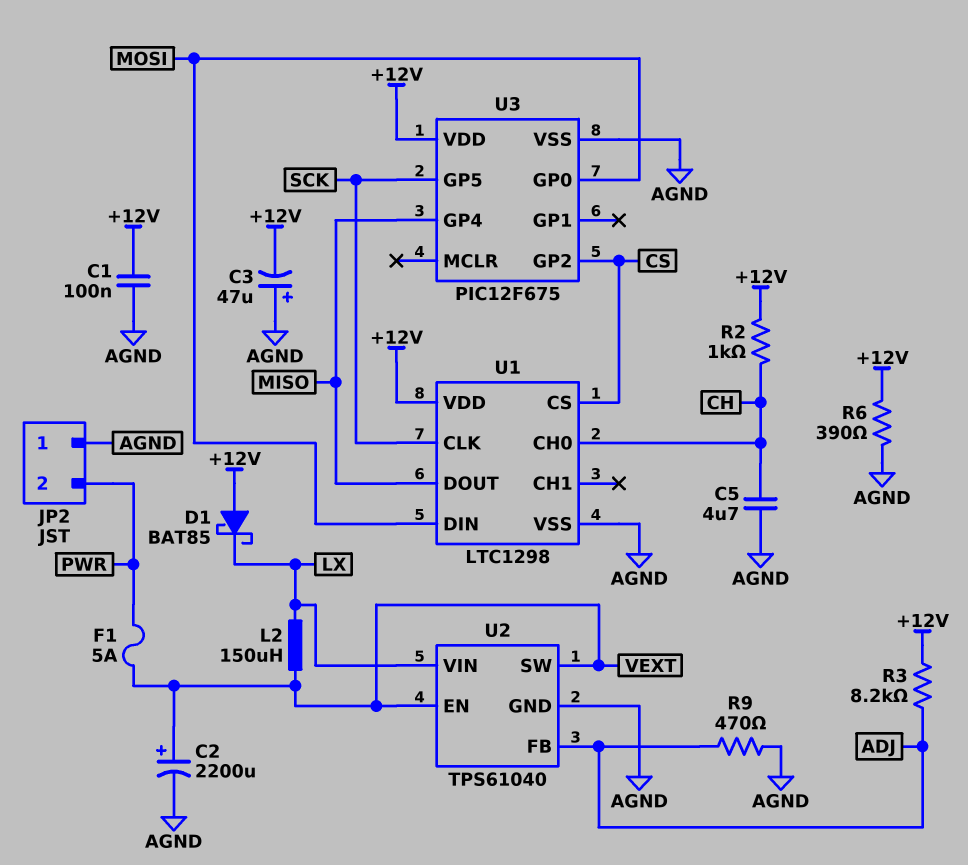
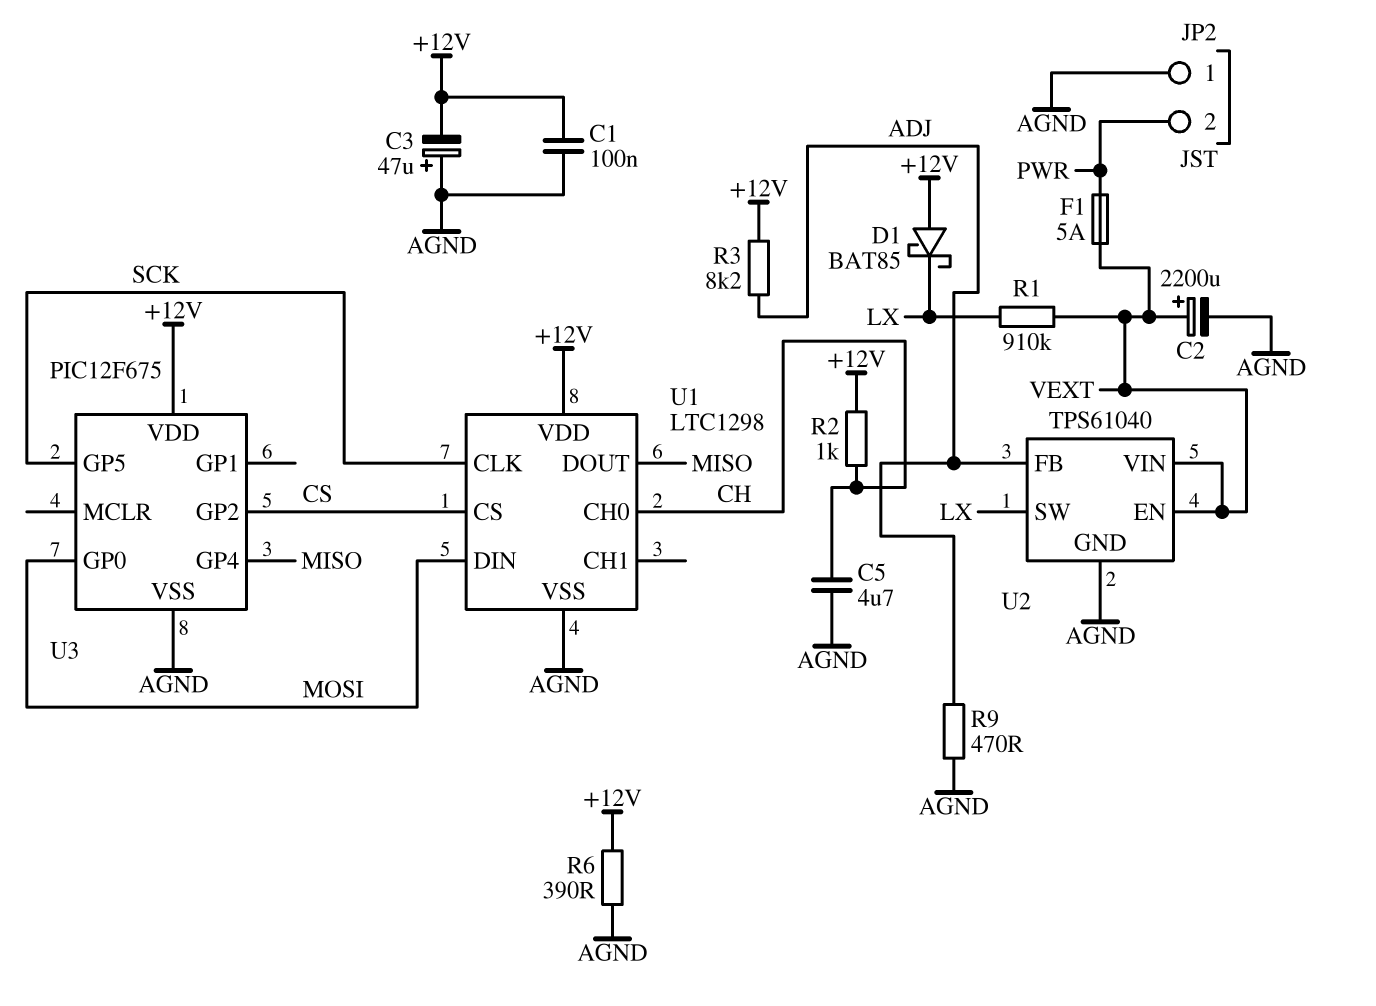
L2: 150uH (LX, VEXT) -> none
R1: none -> 910k (LX, VEXT)
U2 pin SW: VEXT -> LX
U2 pin VIN: LX -> VEXT

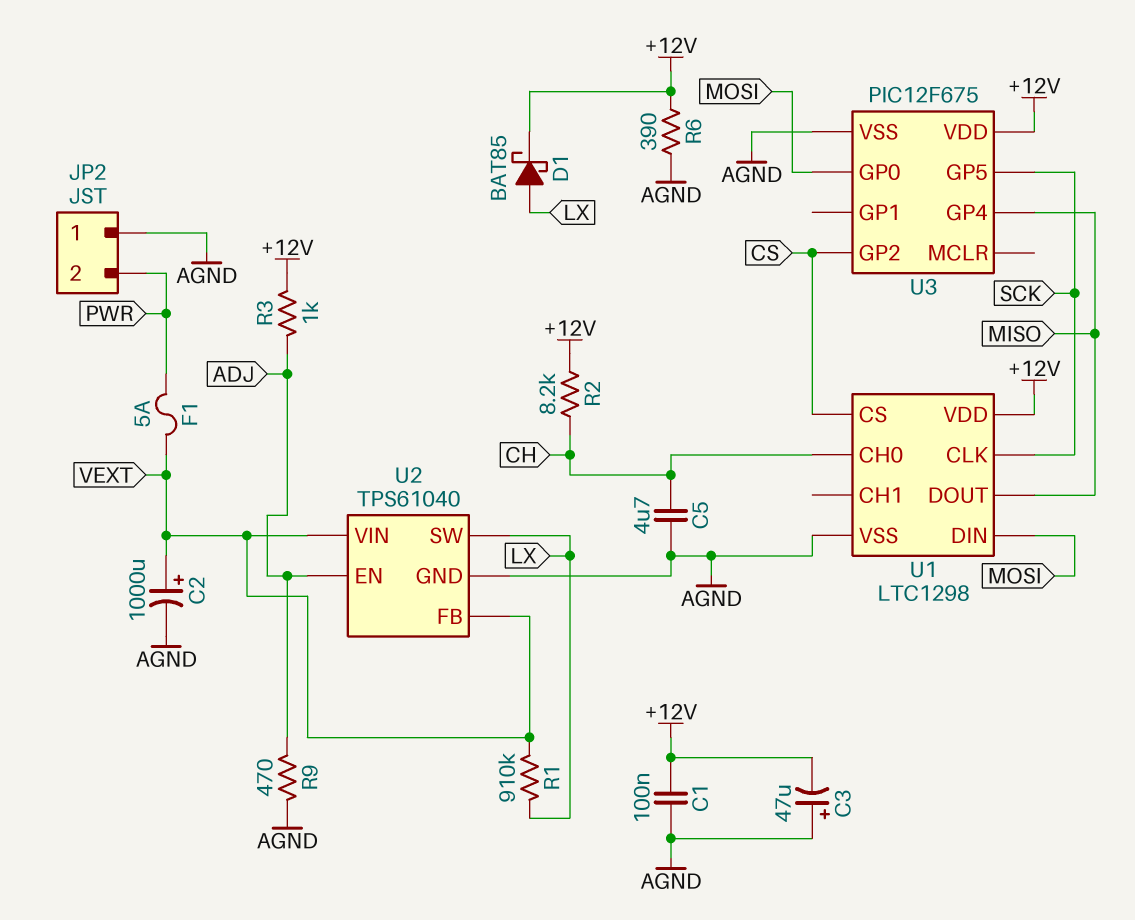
C2: 2200uF (plus VEXT, minus AGND) -> 1000uF (plus VEXT, minus AGND)
D1: schottky BAT85 (A +12V, K LX) -> schottky BAT85 (A LX, K +12V)
R2: 1k (+12V, CH) -> 8.2k (+12V, CH)
R3: 8.2k (+12V, ADJ) -> 1k (+12V, ADJ)
U2 pin EN: VEXT -> ADJ
U2 pin FB: ADJ -> VEXT

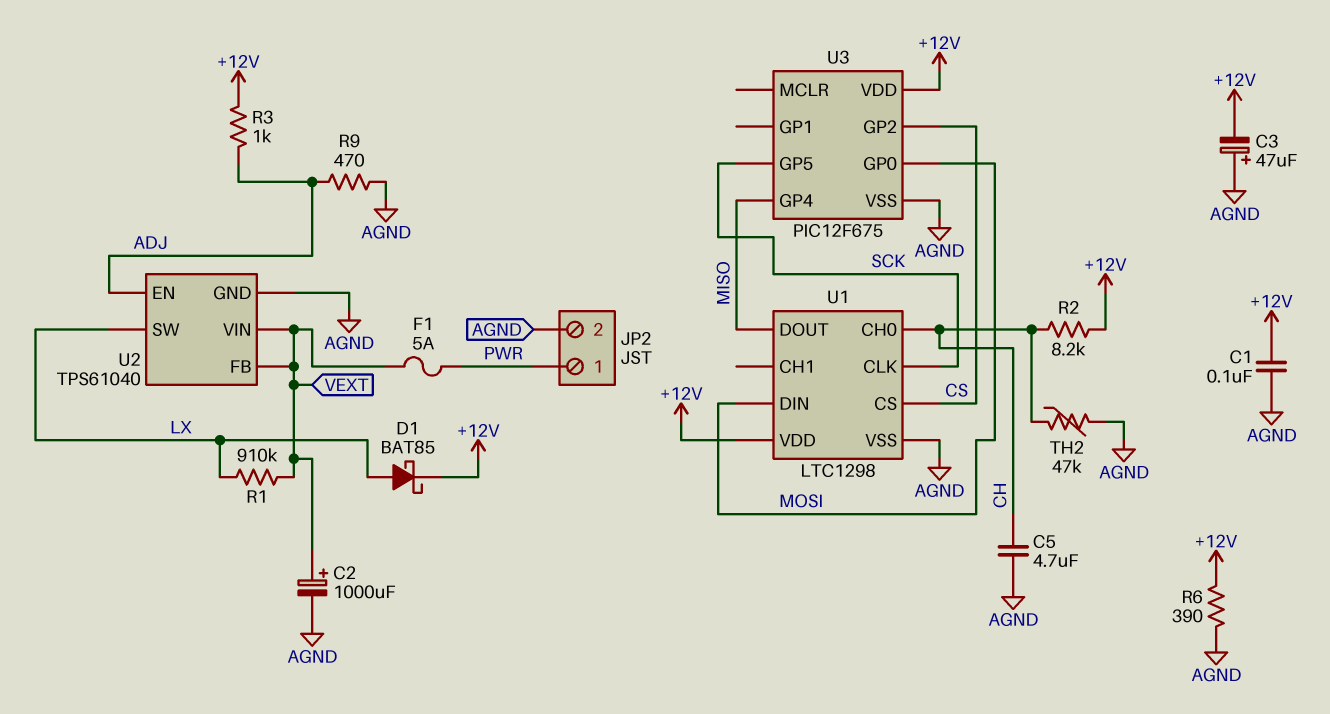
JP2 pin 1: AGND -> PWR
JP2 pin 2: PWR -> AGND
TH2: none -> 47k (AGND, CH)

